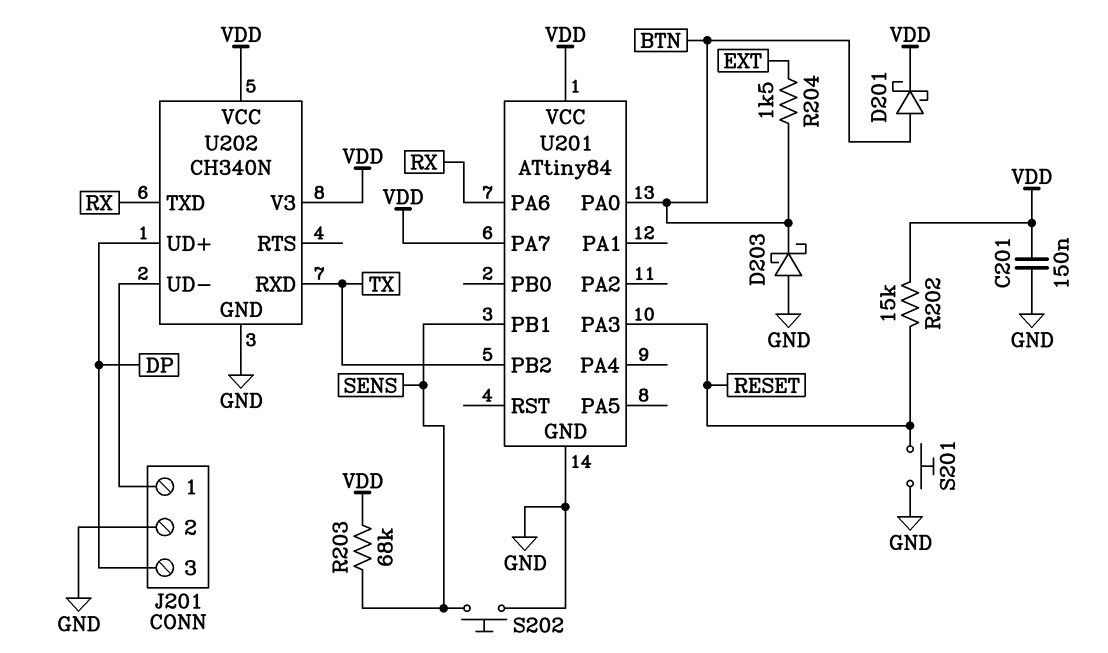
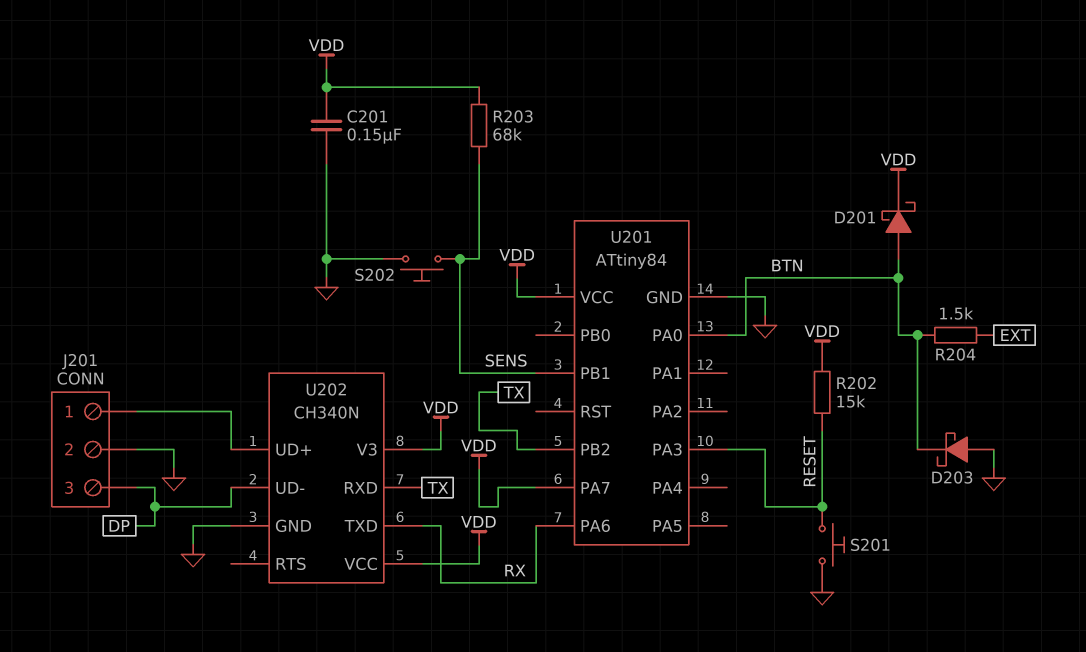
U202 pin UD+: DP -> J201/1
U202 pin UD-: J201/1 -> DP

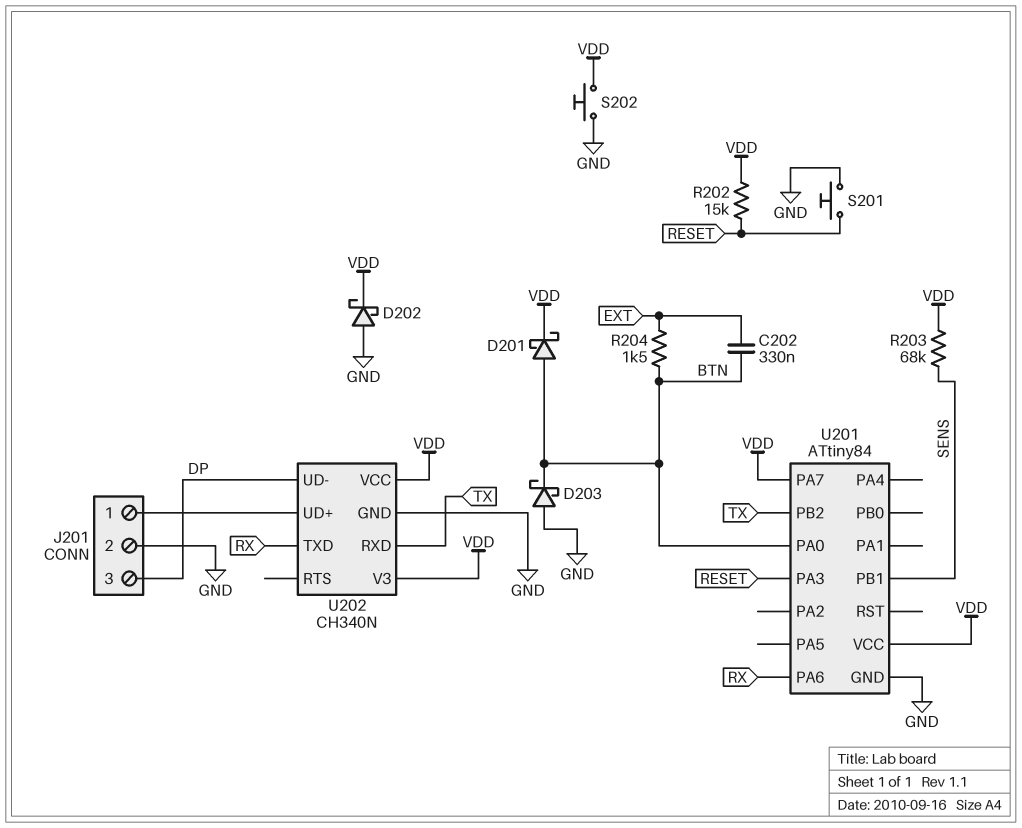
C201: 150nF (GND, VDD) -> none
C202: none -> 330nF (BTN, EXT)
D202: none -> schottky (A GND, K VDD)
S202: button (GND, SENS) -> button (GND, VDD)

